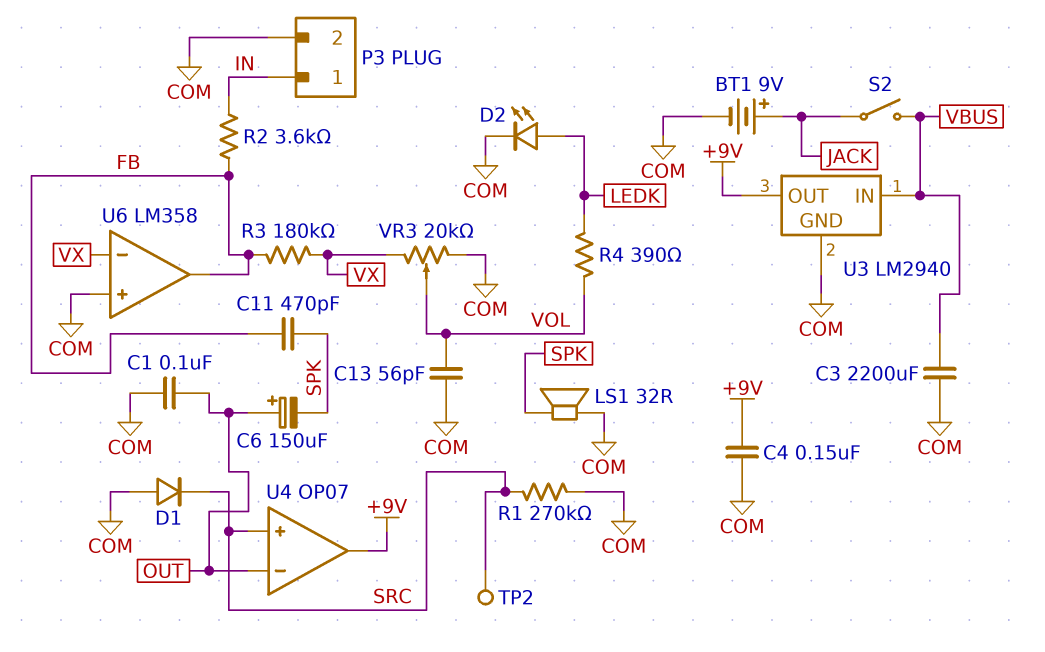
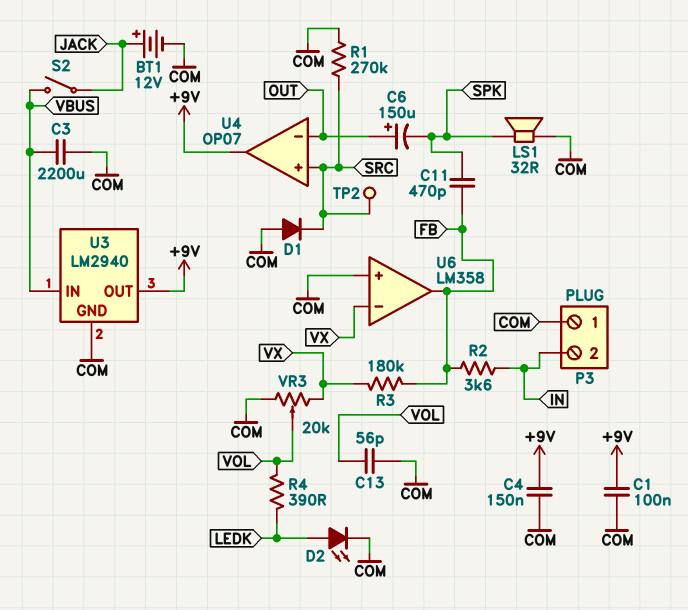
BT1: 9V (plus JACK, minus COM) -> 12V (plus JACK, minus COM)
C1: 100nF (COM, OUT) -> 100nF (+9V, COM)
P3 pin 1: IN -> COM
P3 pin 2: COM -> IN

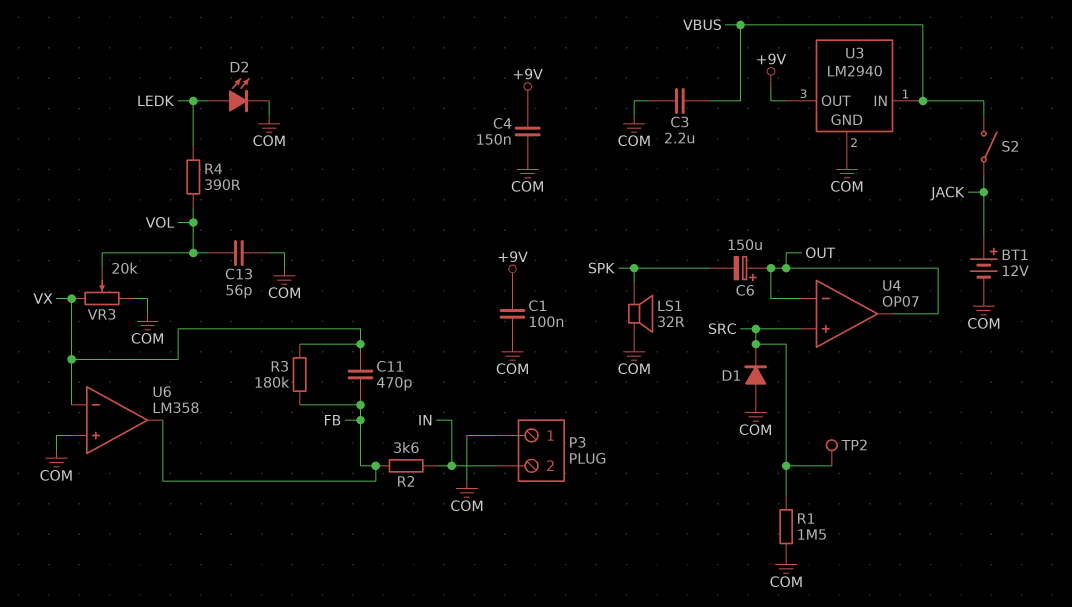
C3: 2200uF (COM, VBUS) -> 2.2uF (COM, VBUS)
C11: 470pF (FB, SPK) -> 470pF (FB, VX)
R1: 270k (COM, SRC) -> 1.5M (COM, SRC)
U4 pin out: +9V -> OUT

